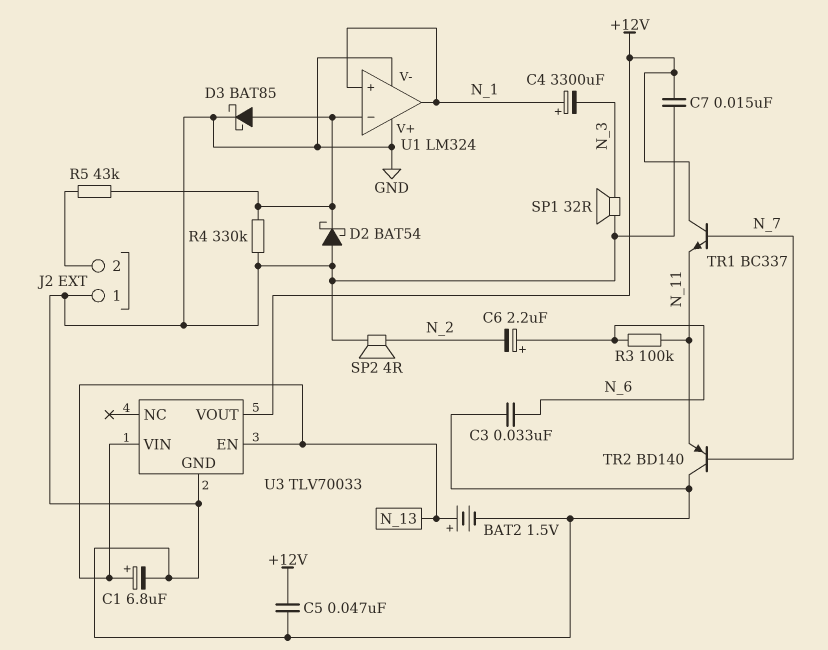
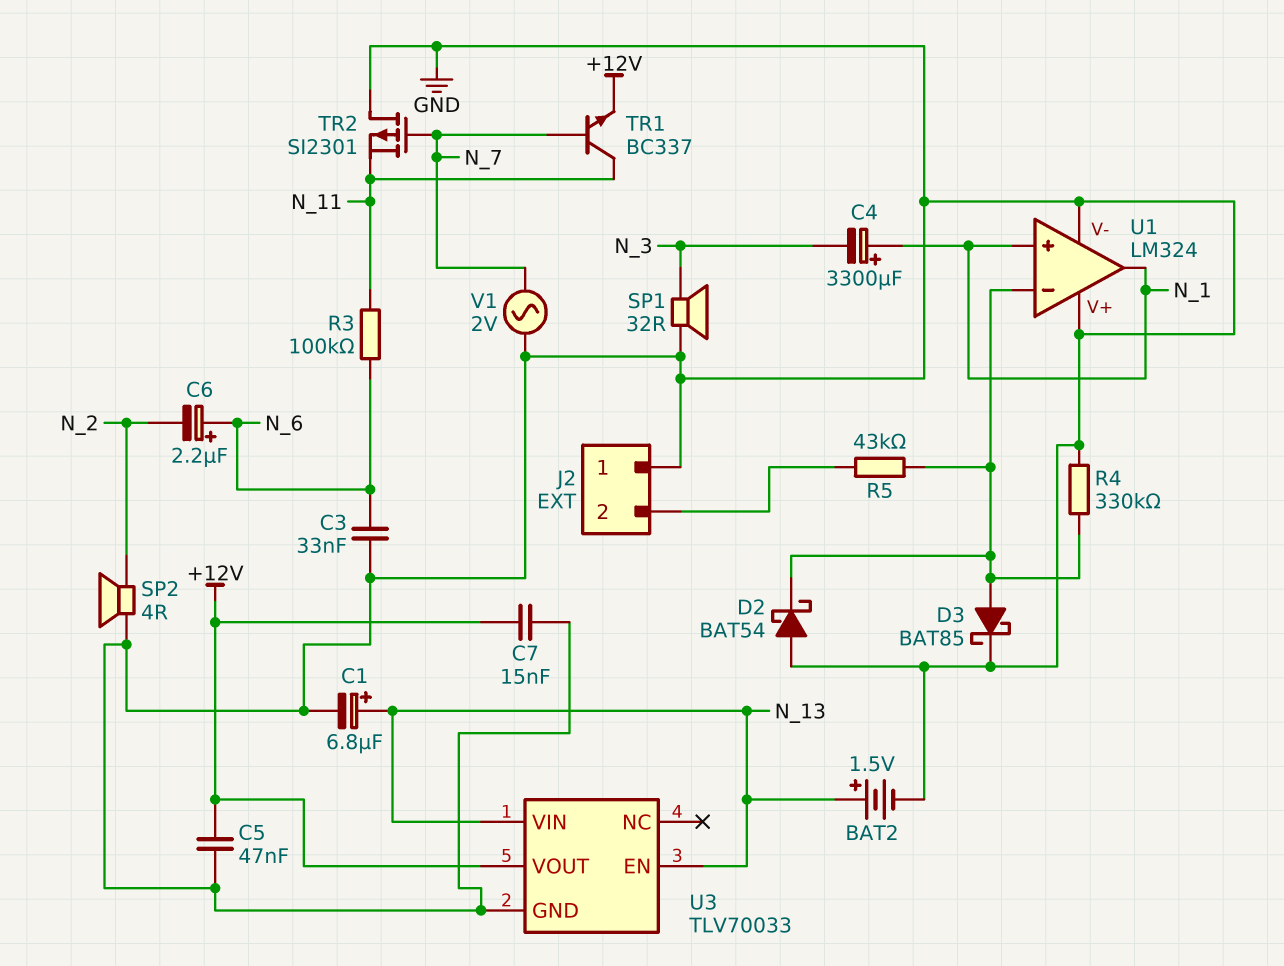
TR1: NPN BC337 (B N_7, C +12V, E N_11) -> NPN BC337 (B N_7, C N_11, E +12V)
TR2: PNP BD140 (B N_7, C GND, E N_11) -> PMOS SI2301 (G N_7, D GND, S N_11)
V1: none -> AC 2V (GND, N_7)

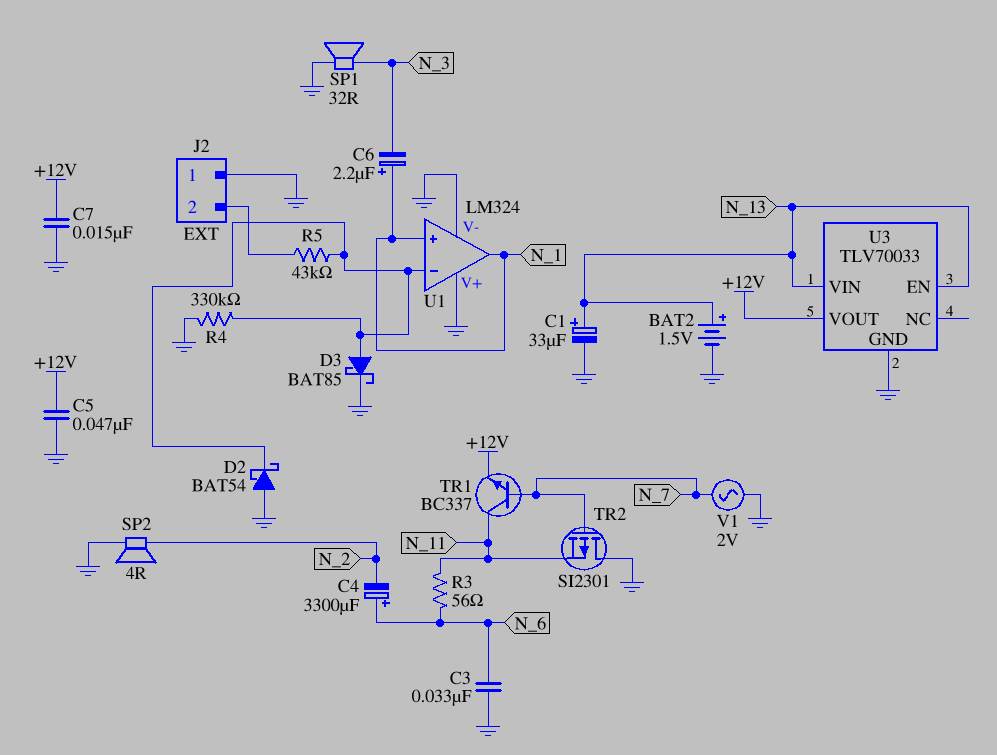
C1: 6.8uF (plus N_13, minus GND) -> 33uF (plus N_13, minus GND)
C4: 3300uF (plus N_1, minus N_3) -> 3300uF (plus N_6, minus N_2)
C6: 2.2uF (plus N_6, minus N_2) -> 2.2uF (plus N_1, minus N_3)
R3: 100k (N_6, N_11) -> 56 (N_6, N_11)

